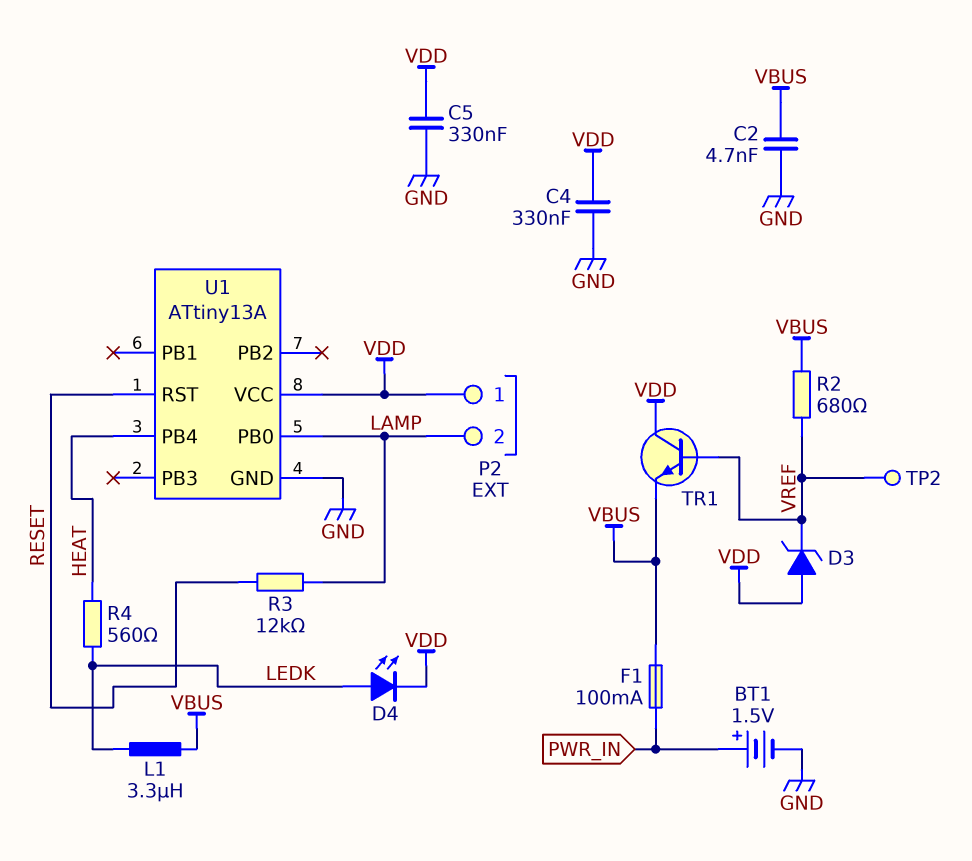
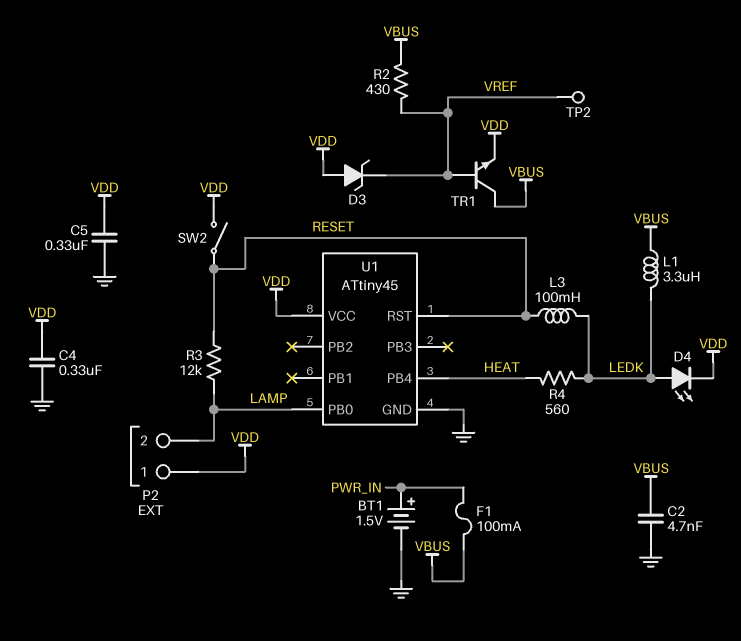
L3: none -> 100mH (LEDK, RESET)
R2: 680 (VBUS, VREF) -> 430 (VBUS, VREF)
SW2: none -> switch (RESET, VDD)
TR1: NPN (B VREF, C VDD, E VBUS) -> NPN (B VREF, C VBUS, E VDD)
U1: ATtiny13A -> ATtiny45

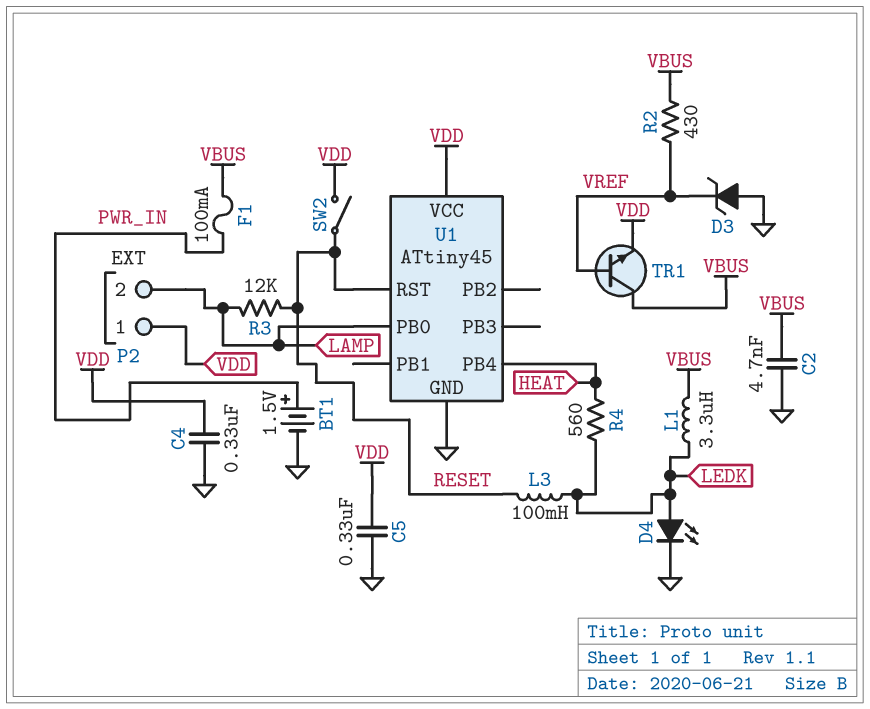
D3: zener (A VDD, K VREF) -> zener (A GND, K VREF)
D4: LED (A LEDK, K VDD) -> LED (A LEDK, K GND)
TP2: test point (VREF) -> none

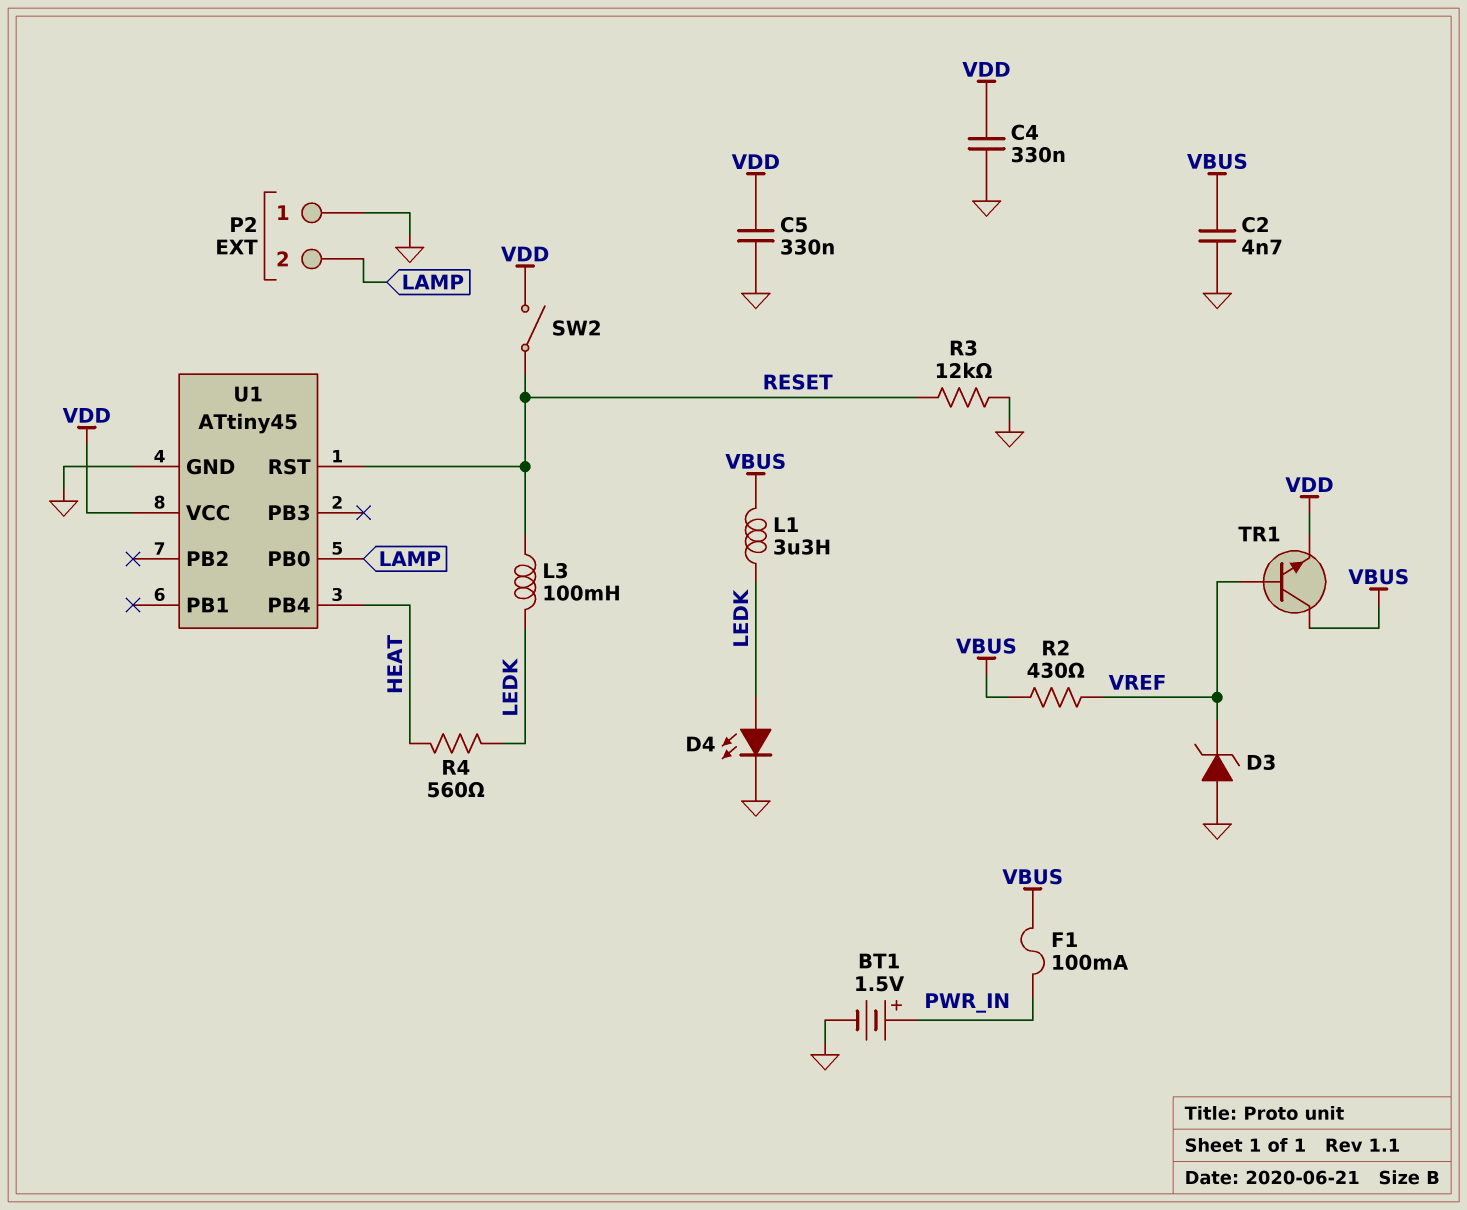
P2 pin 1: VDD -> GND
R3: 12k (LAMP, RESET) -> 12k (GND, RESET)

